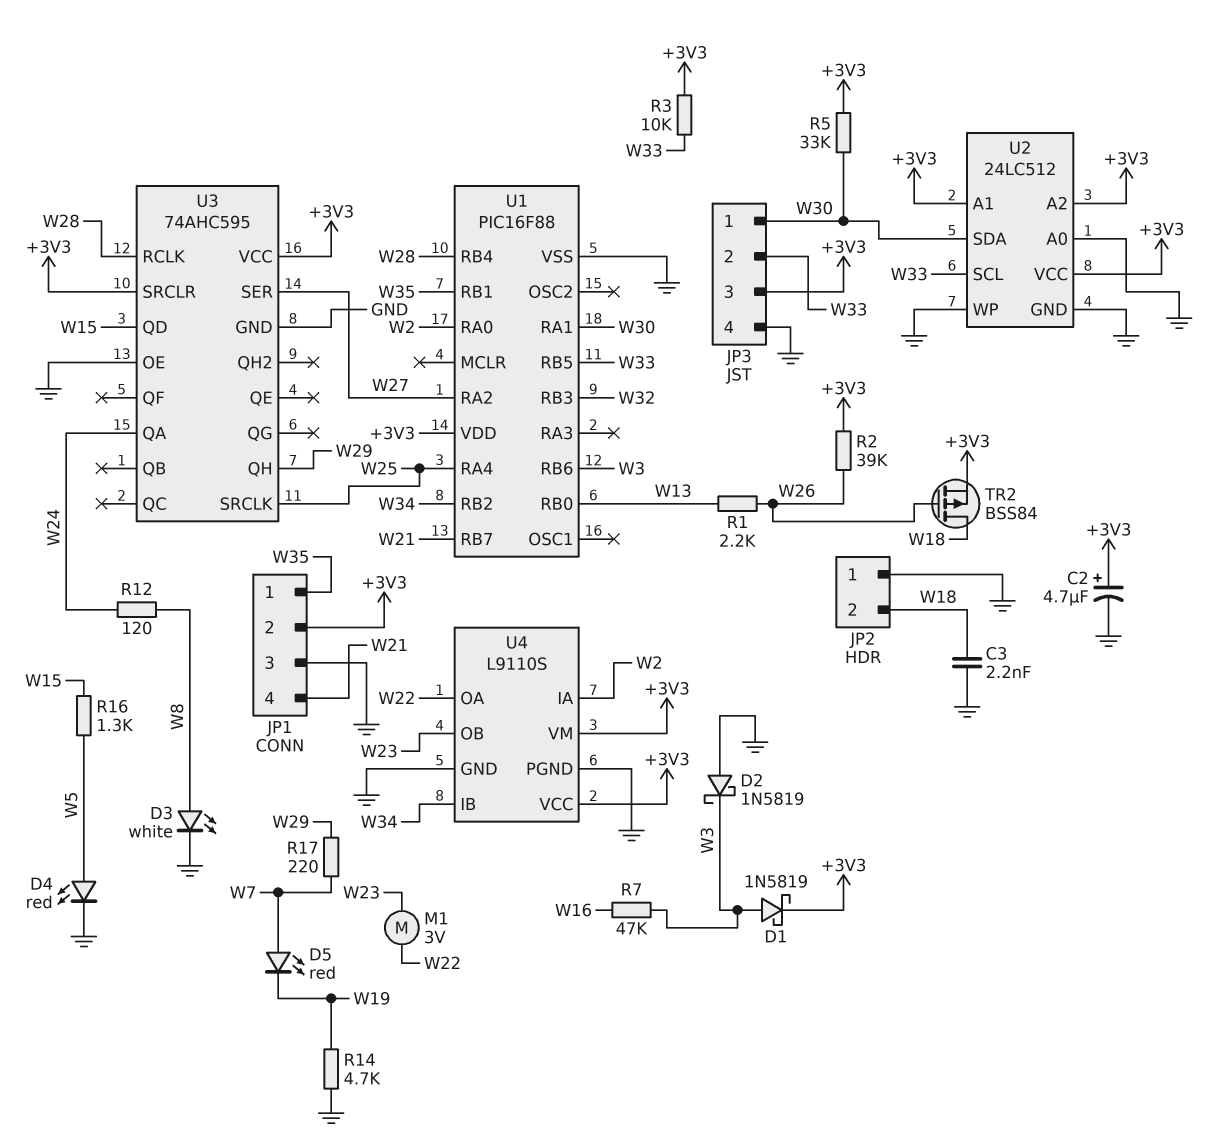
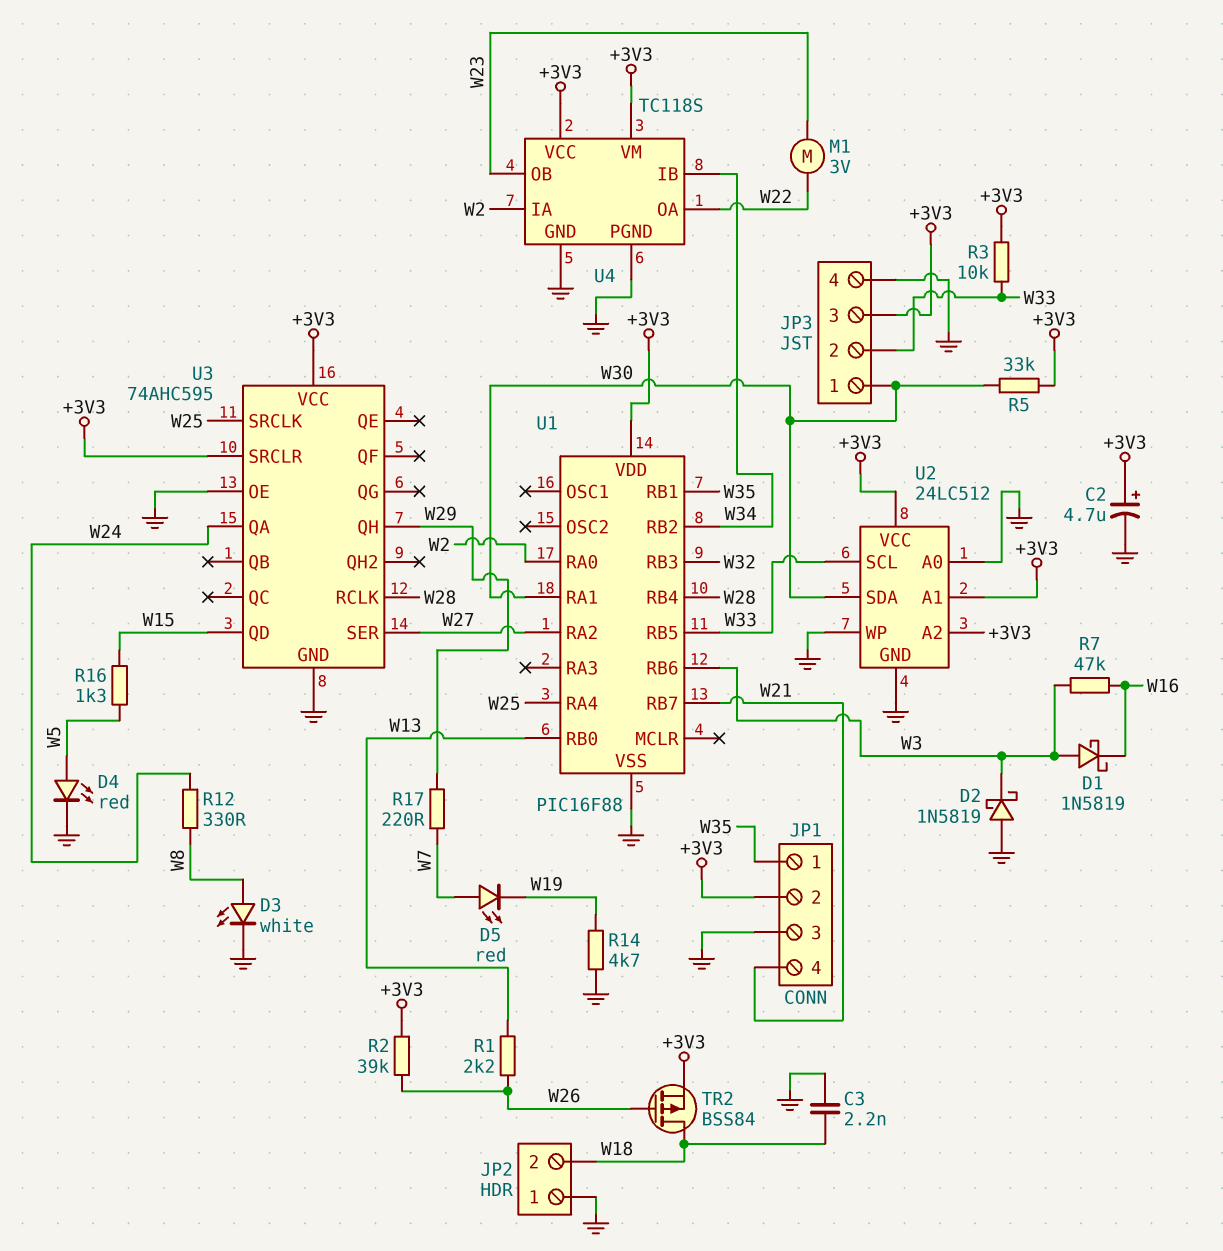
D1: schottky 1N5819 (A W3, K +3V3) -> schottky 1N5819 (A W3, K W16)
R12: 120 (W8, W24) -> 330 (W8, W24)
U4: L9110S -> TC118S

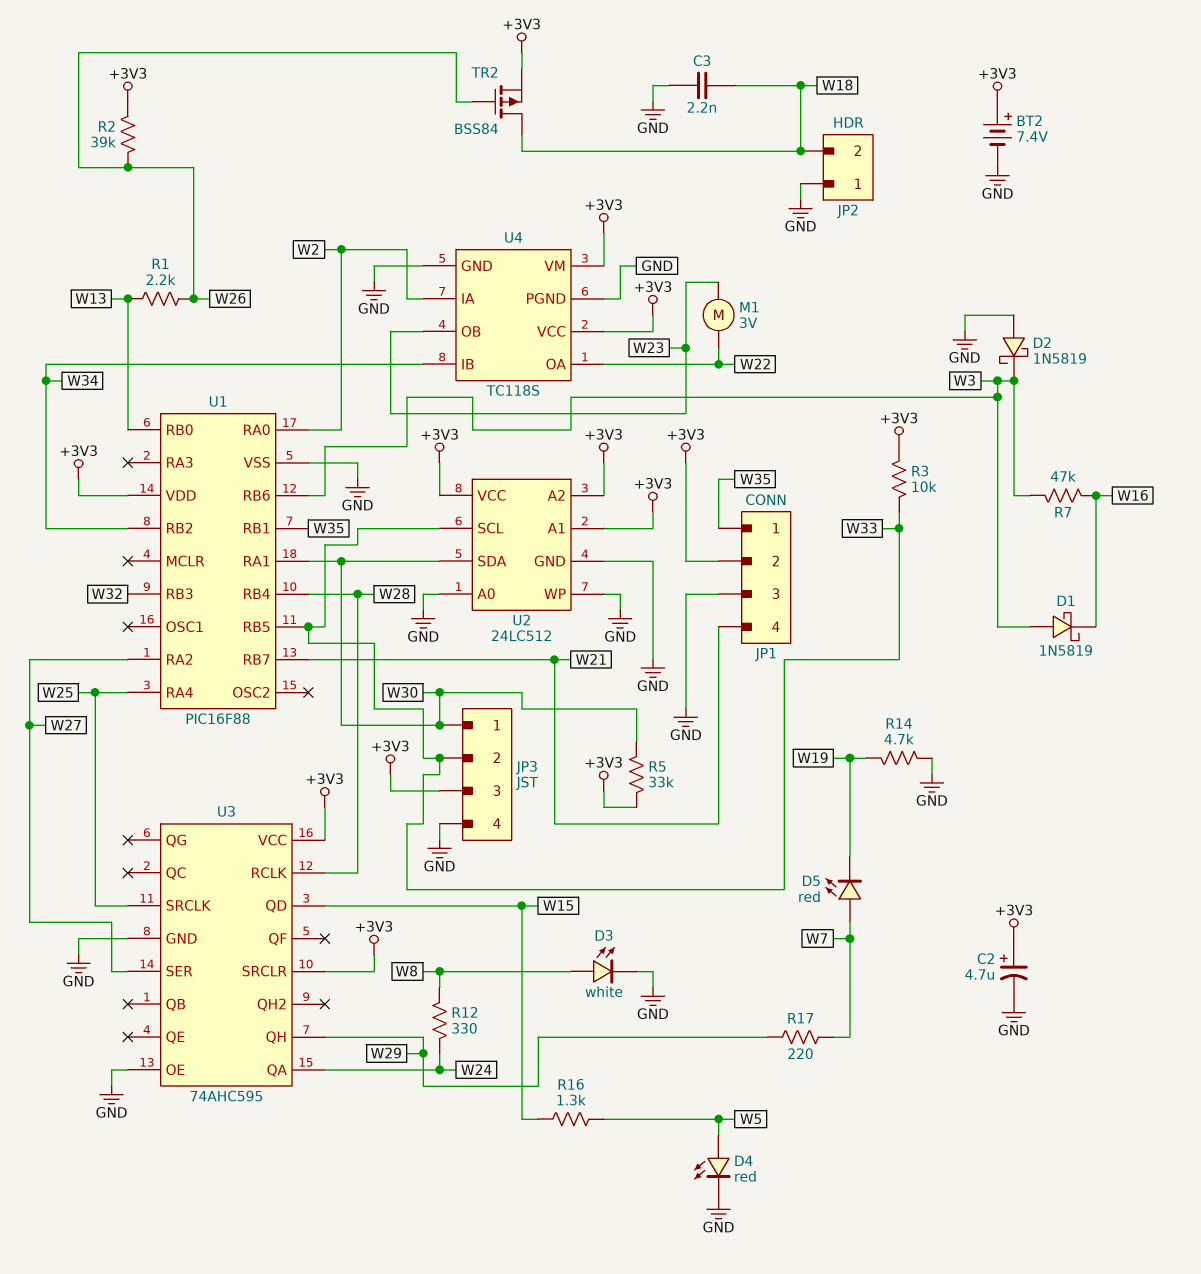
BT2: none -> 7.4V (plus +3V3, minus GND)

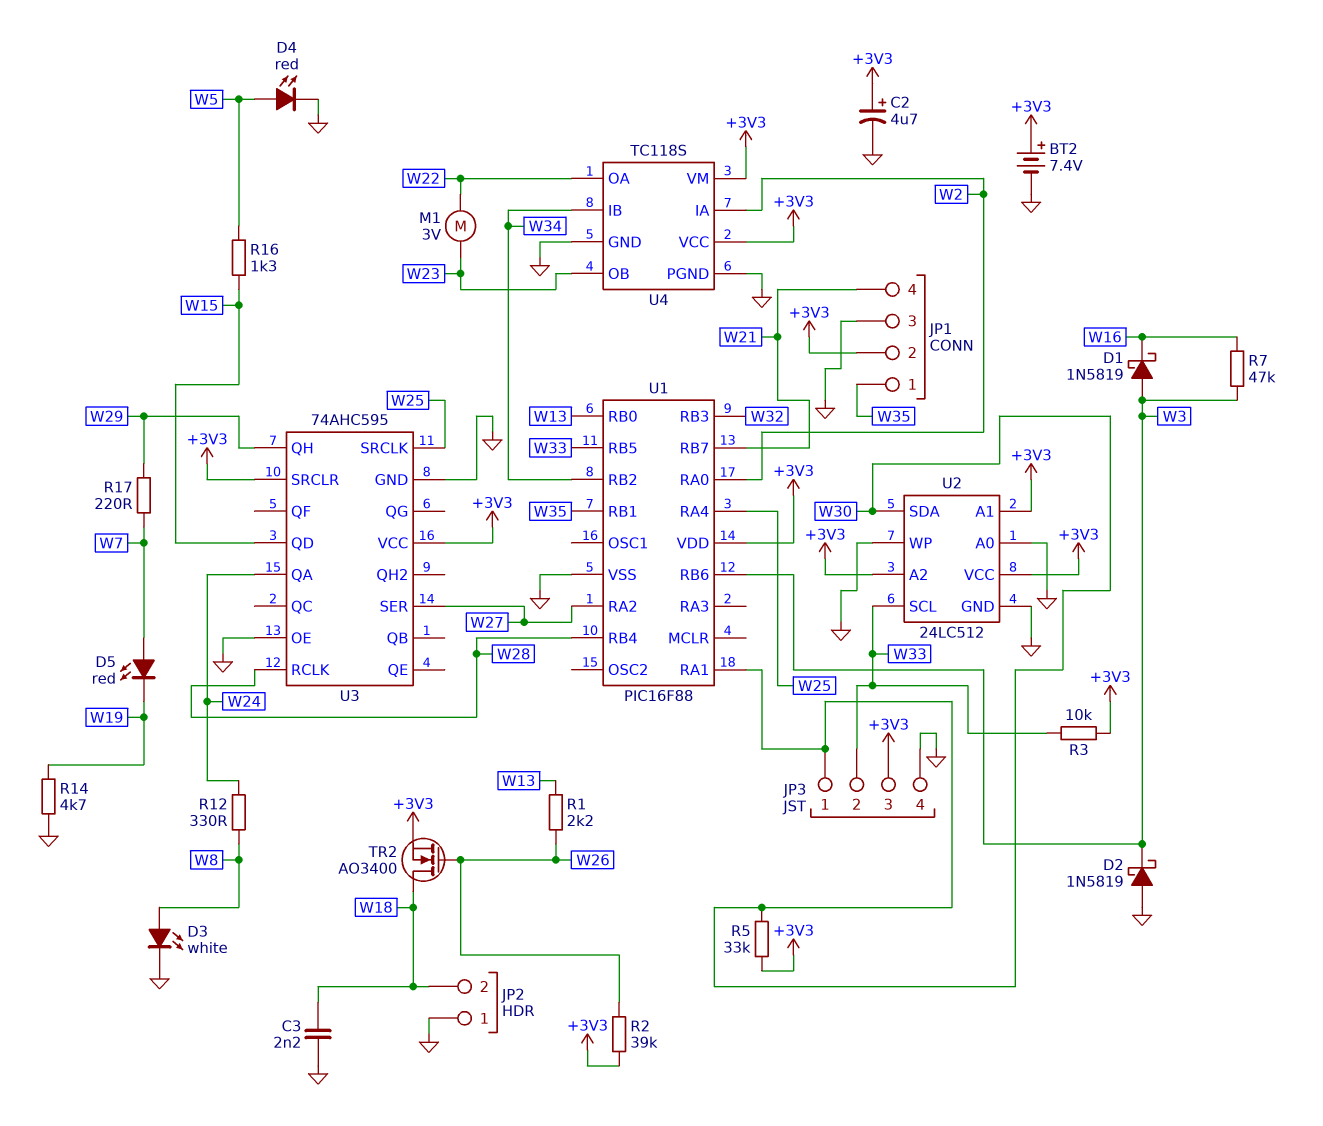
TR2: PMOS BSS84 (G W26, D W18, S +3V3) -> NMOS AO3400 (G W26, D W18, S +3V3)

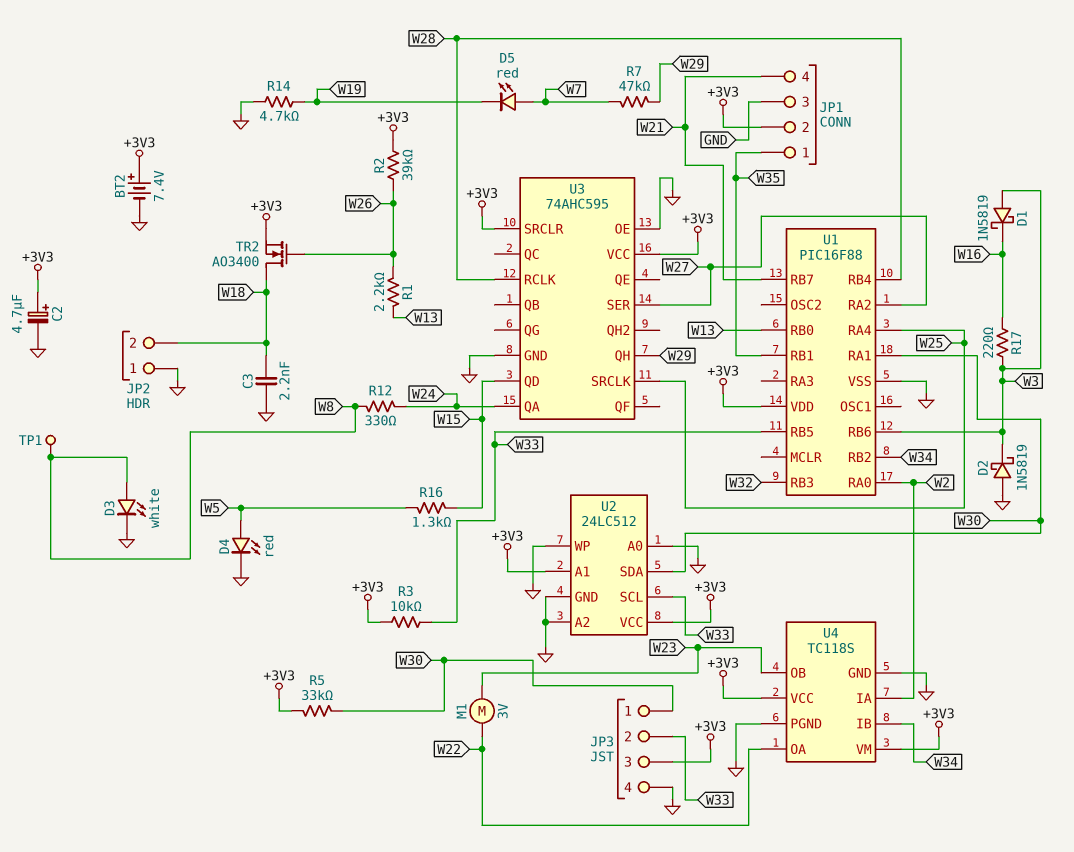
R7: 47k (W3, W16) -> 47k (W7, W29)
R17: 220 (W7, W29) -> 220 (W3, W16)
TP1: none -> test point (W8)
U2 pin A2: +3V3 -> GND

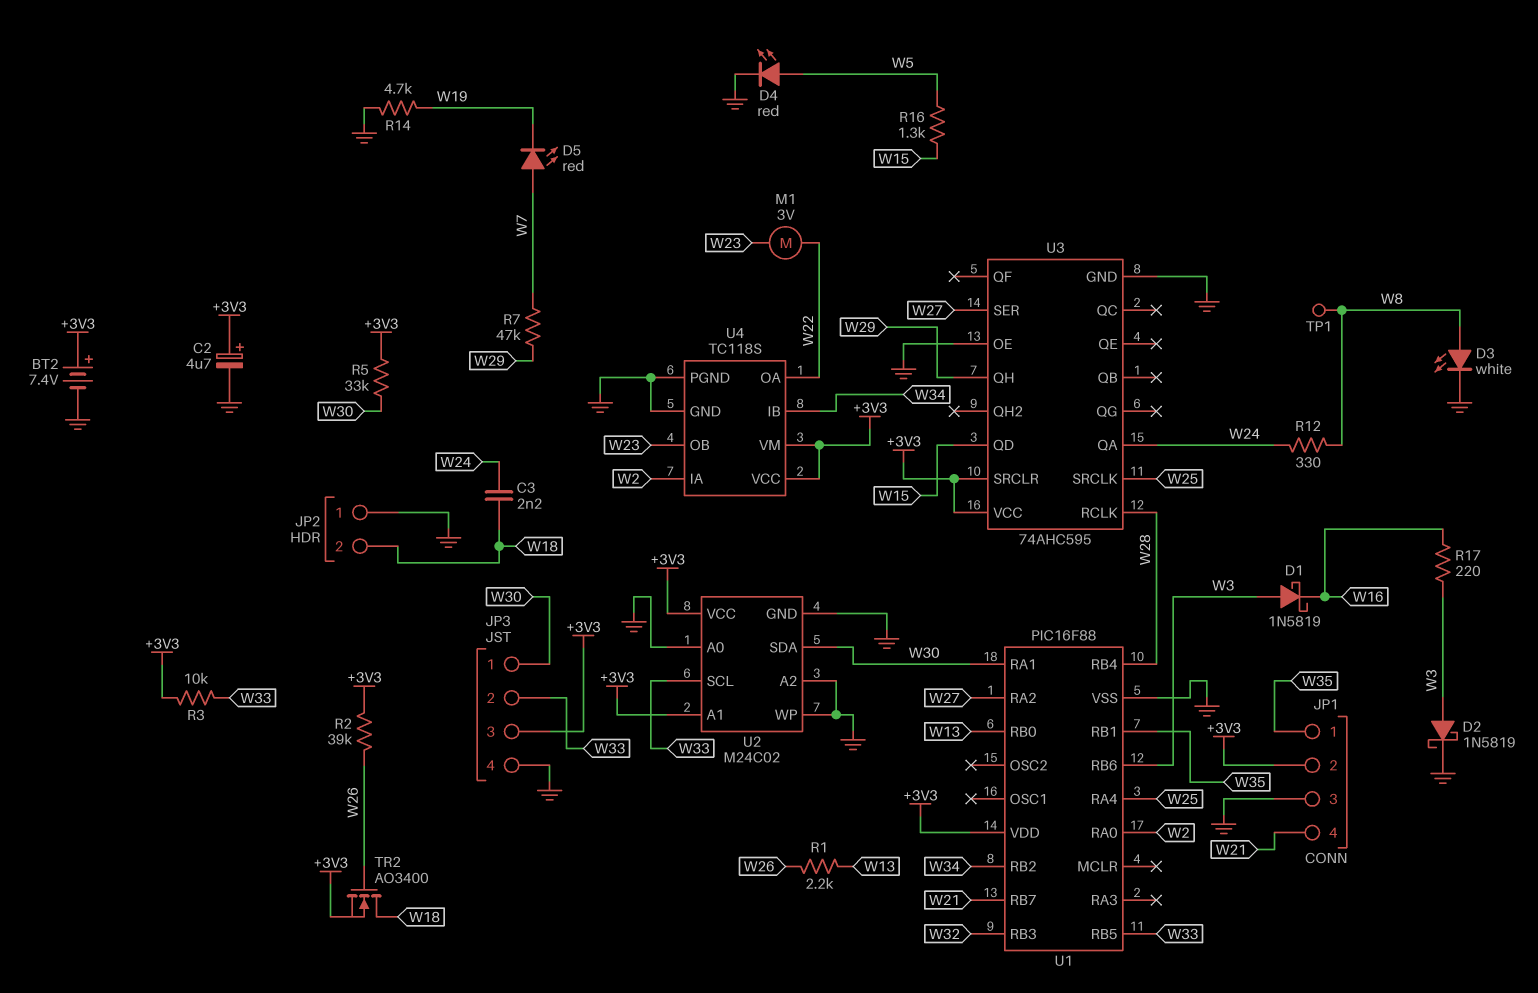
C3: 2.2nF (GND, W18) -> 2.2nF (W18, W24)
D2: schottky 1N5819 (A GND, K W3) -> schottky 1N5819 (A W3, K GND)
U2: 24LC512 -> M24C02

